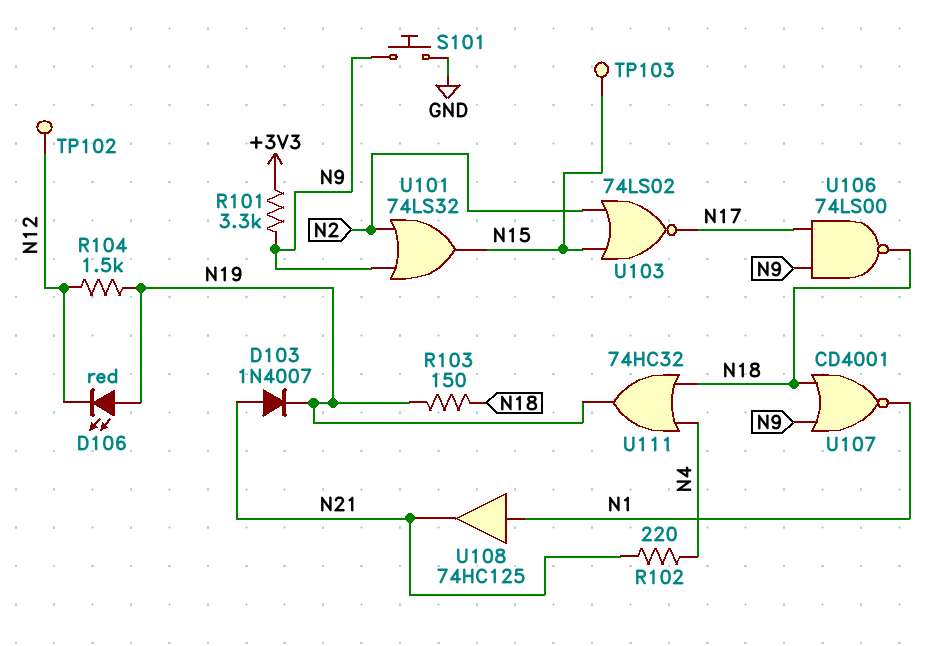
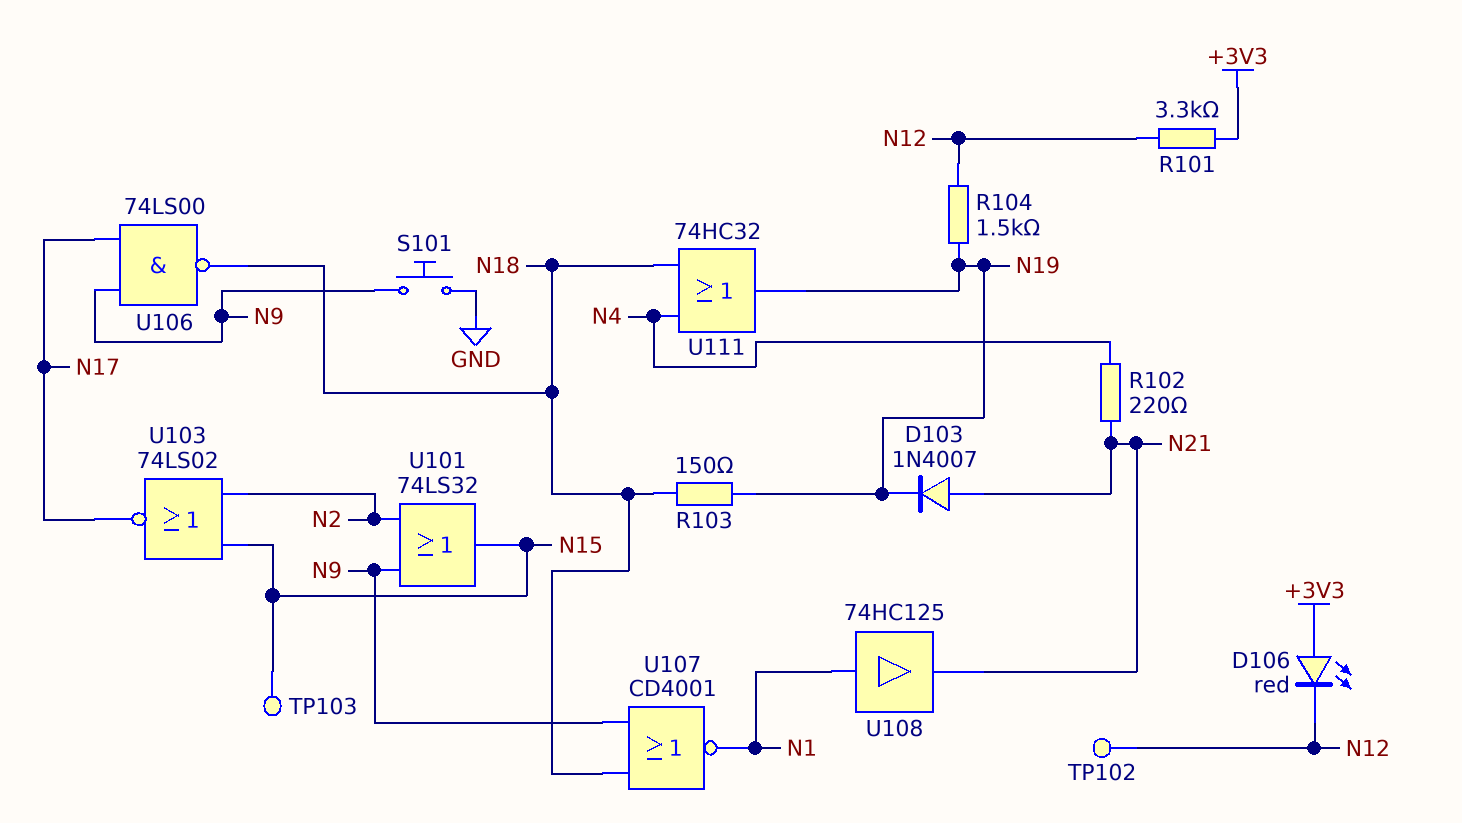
D106: LED red (A N19, K N12) -> LED red (A +3V3, K N12)
R101: 3.3k (+3V3, N9) -> 3.3k (+3V3, N12)

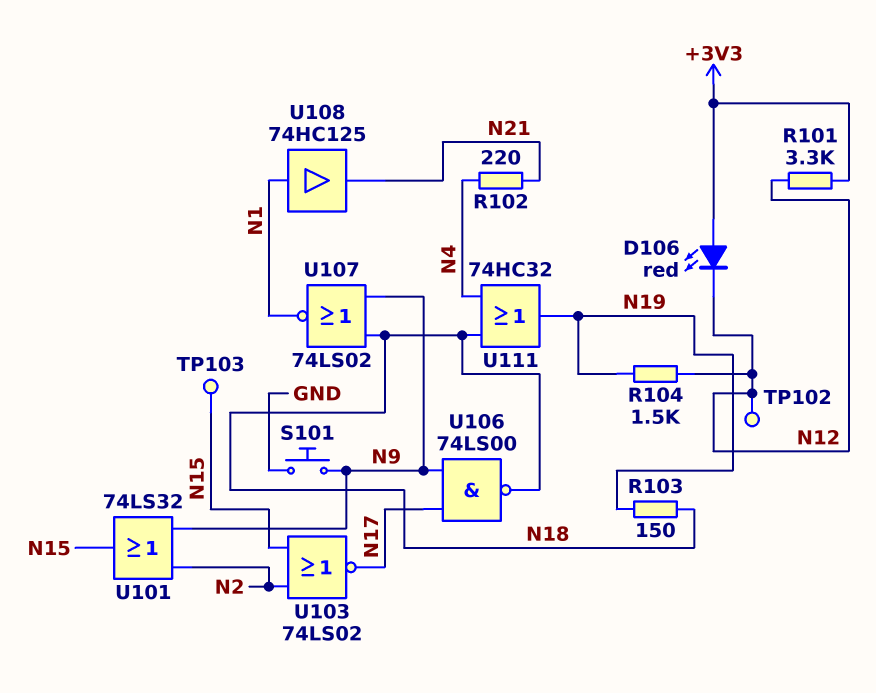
D103: diode 1N4007 (A N21, K N19) -> none
U107: NOR CD4001 (in N9, in N18, out N1) -> NOR 74LS02 (in N9, in N18, out N1)

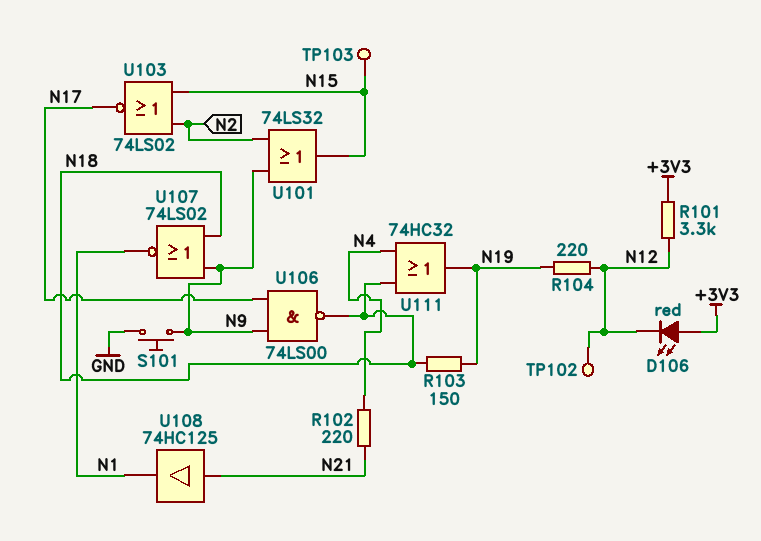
R104: 1.5k (N12, N19) -> 220 (N12, N19)
U108: buffer 74HC125 (in N1, out N21) -> buffer 74HC125 (in N21, out N1)

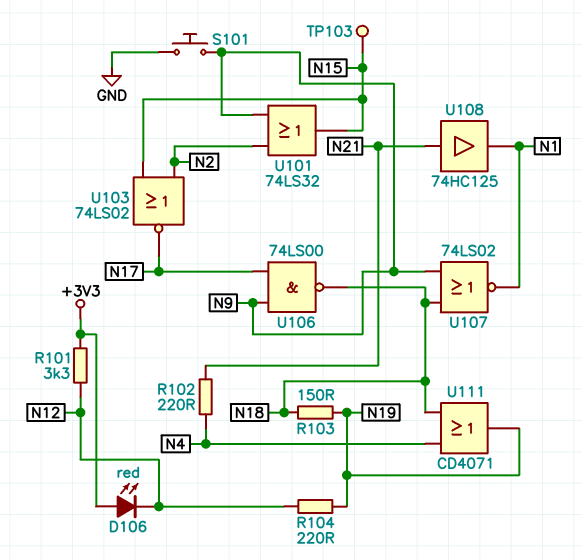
TP102: test point (N12) -> none
U111: OR 74HC32 (in N4, in N18, out N19) -> OR CD4071 (in N4, in N18, out N19)

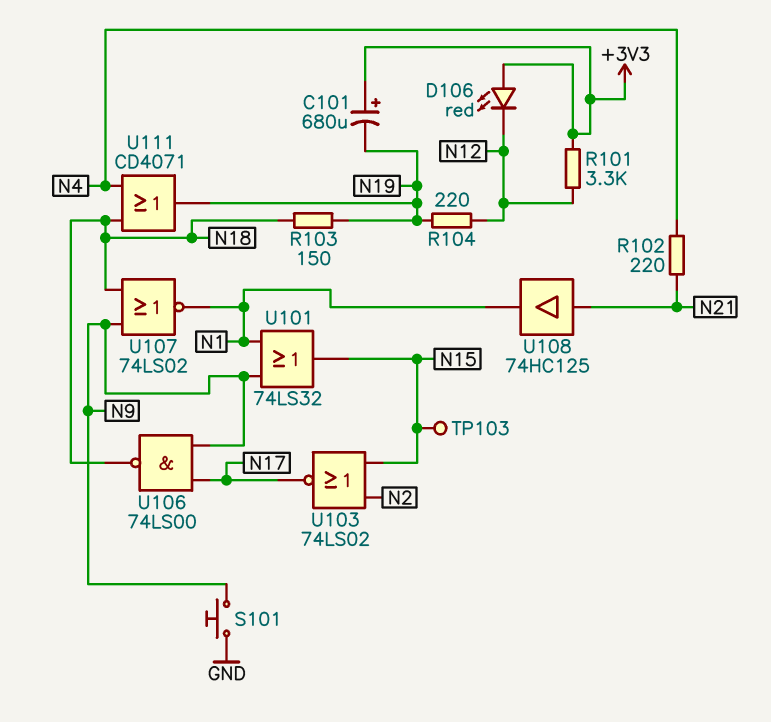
C101: none -> 680uF (plus +3V3, minus N19)
U101: OR 74LS32 (in N2, in N9, out N15) -> OR 74LS32 (in N1, in N9, out N15)

